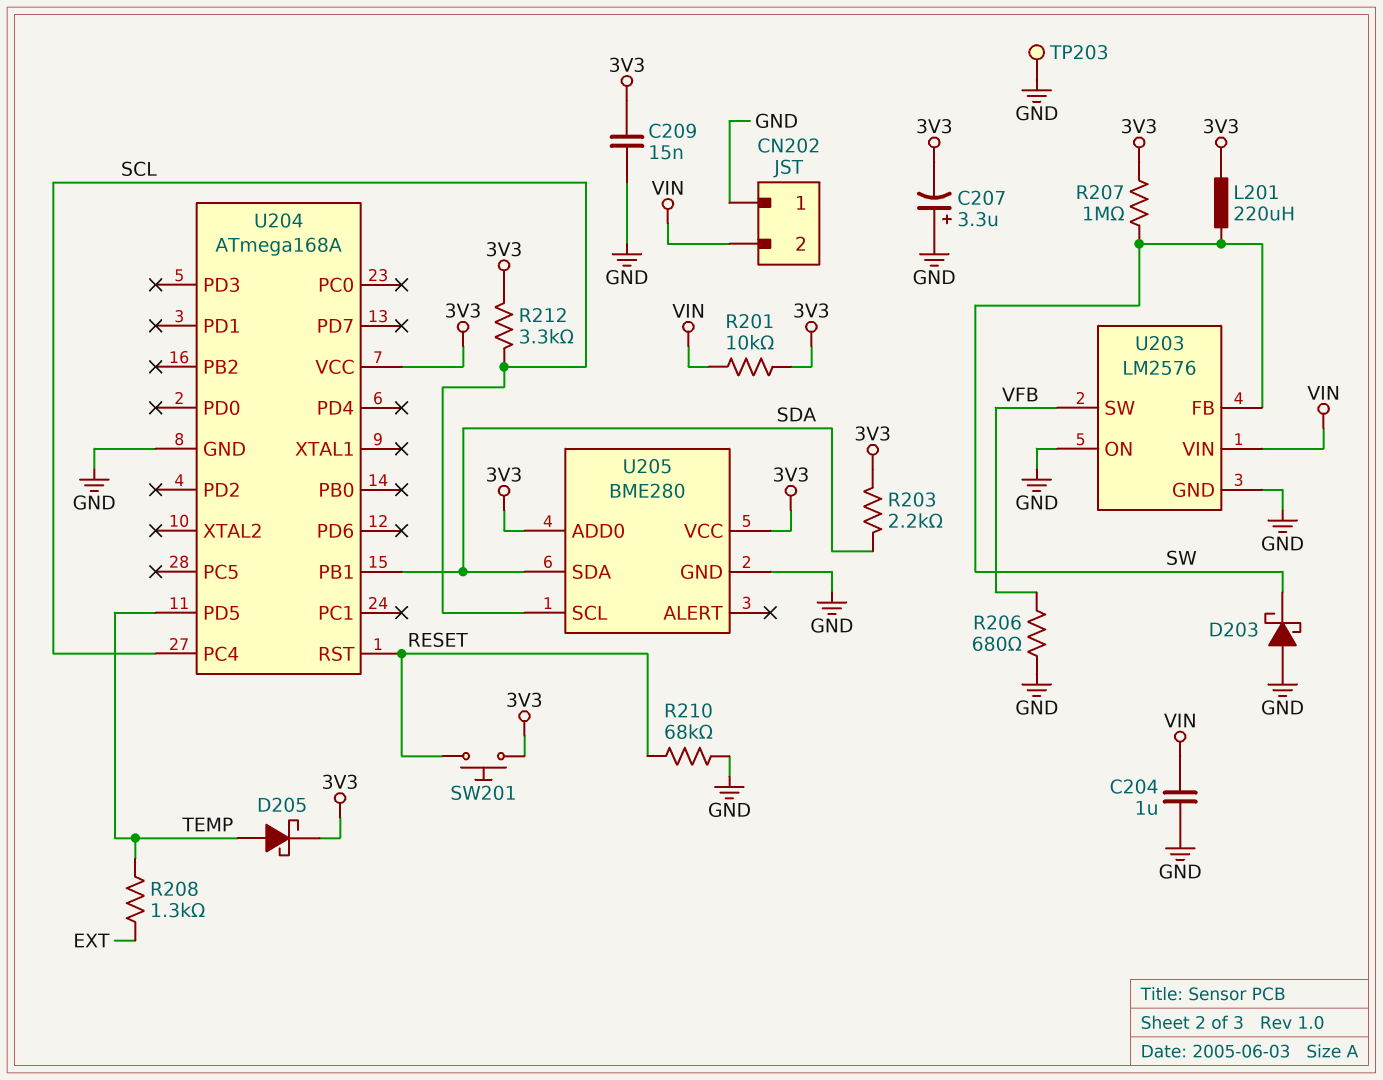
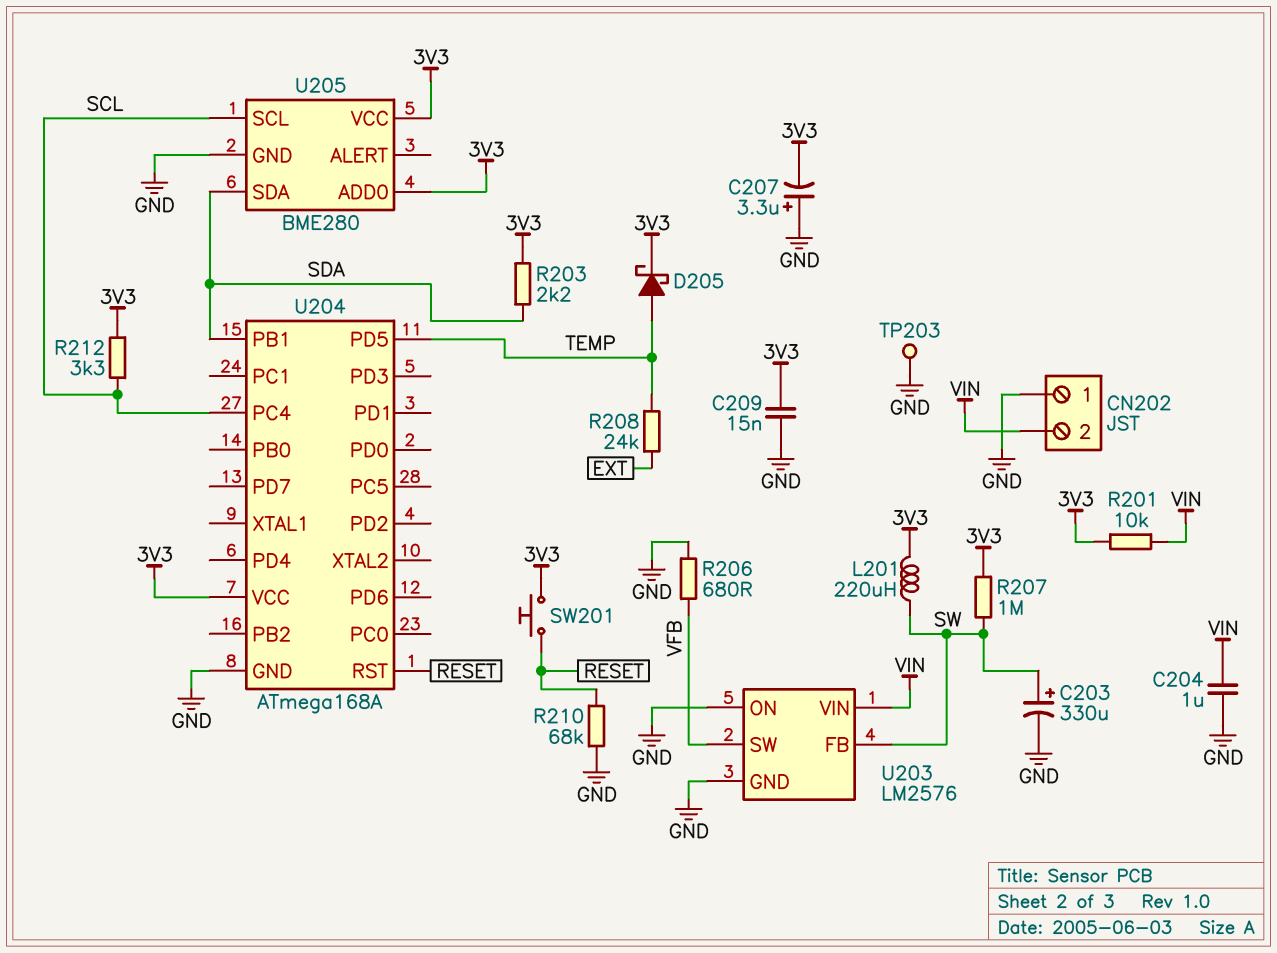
C203: none -> 330uF (plus SW, minus GND)
D203: schottky (A GND, K SW) -> none
R208: 1.3k (EXT, TEMP) -> 24k (EXT, TEMP)

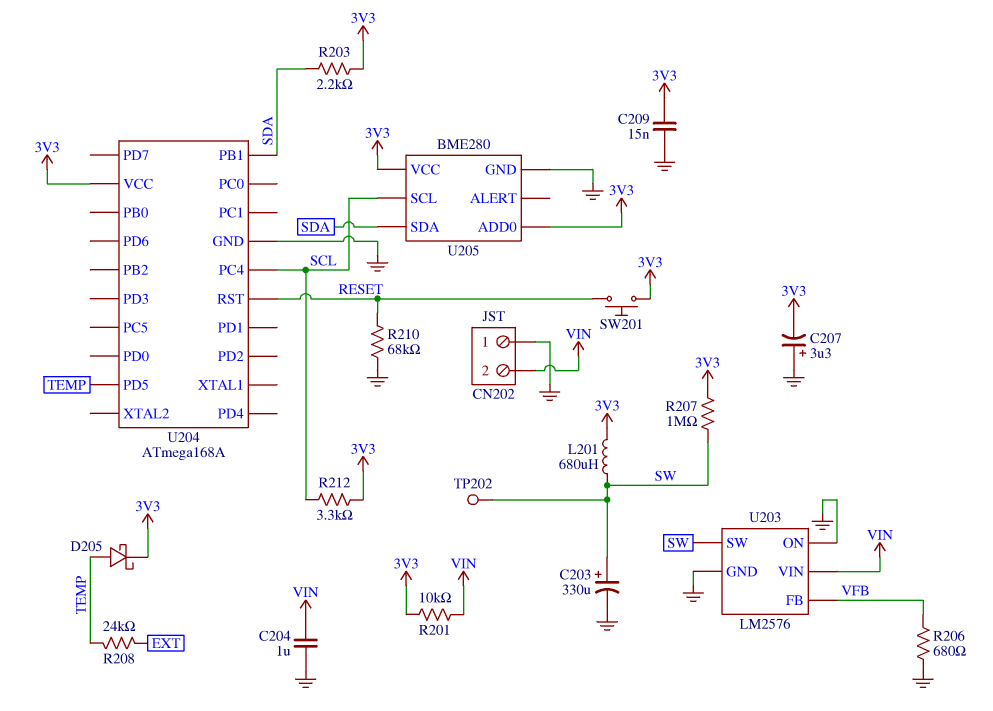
L201: 220uH (3V3, SW) -> 680uH (3V3, SW)
TP202: none -> test point (SW)
TP203: test point (GND) -> none
U203 pin FB: SW -> VFB
U203 pin SW: VFB -> SW

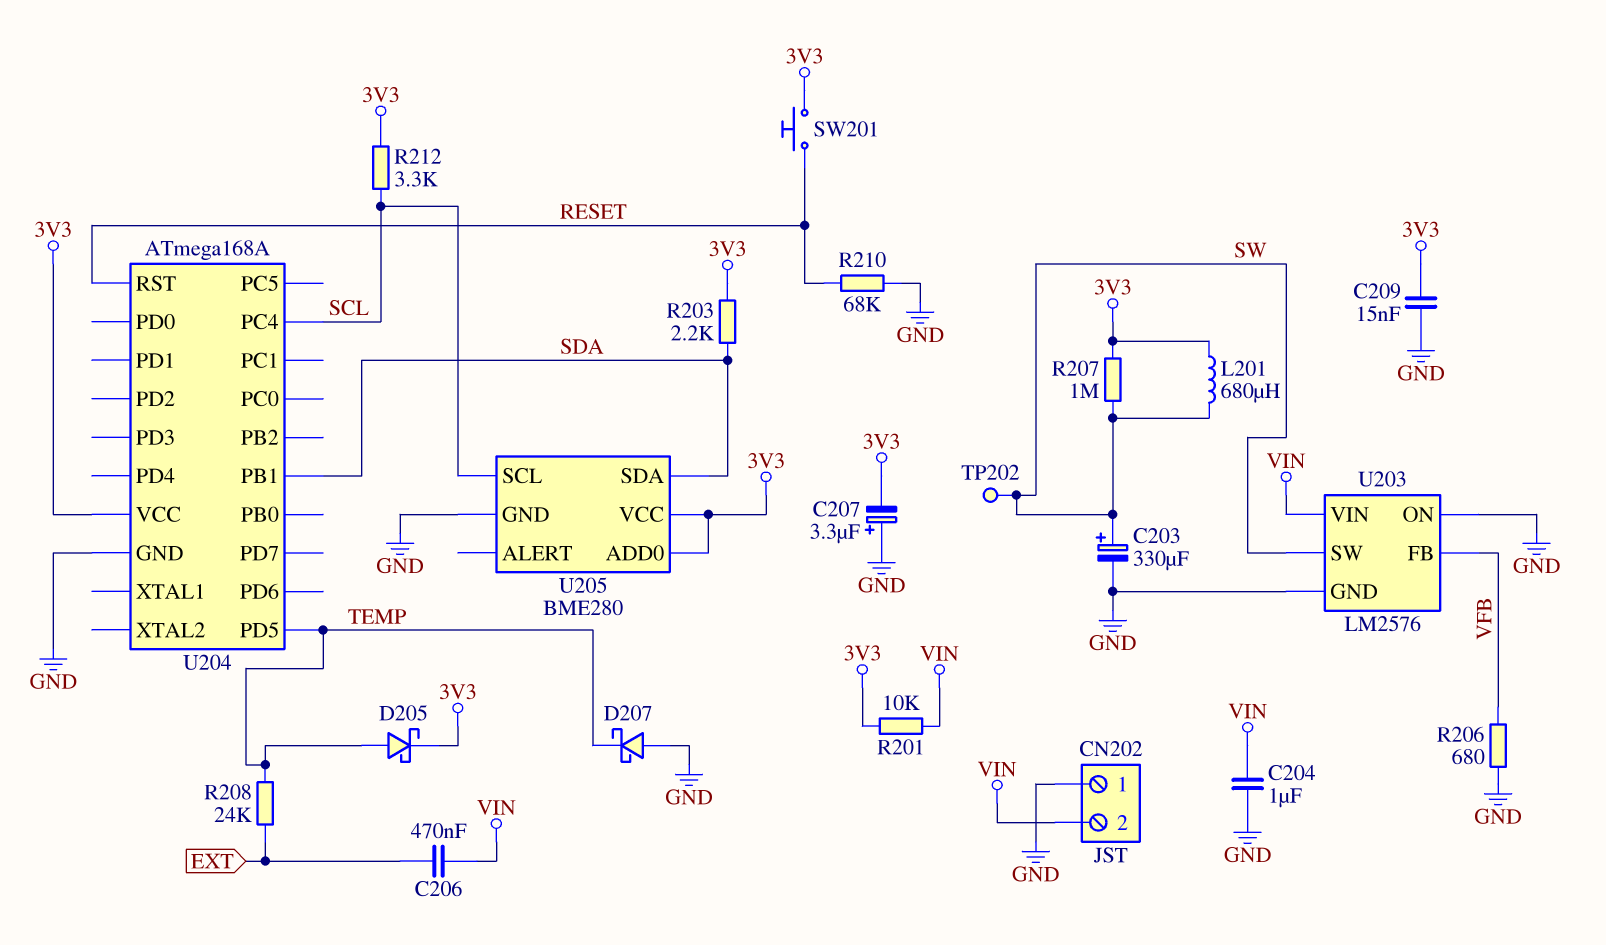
C206: none -> 470nF (EXT, VIN)
D207: none -> schottky (A GND, K TEMP)

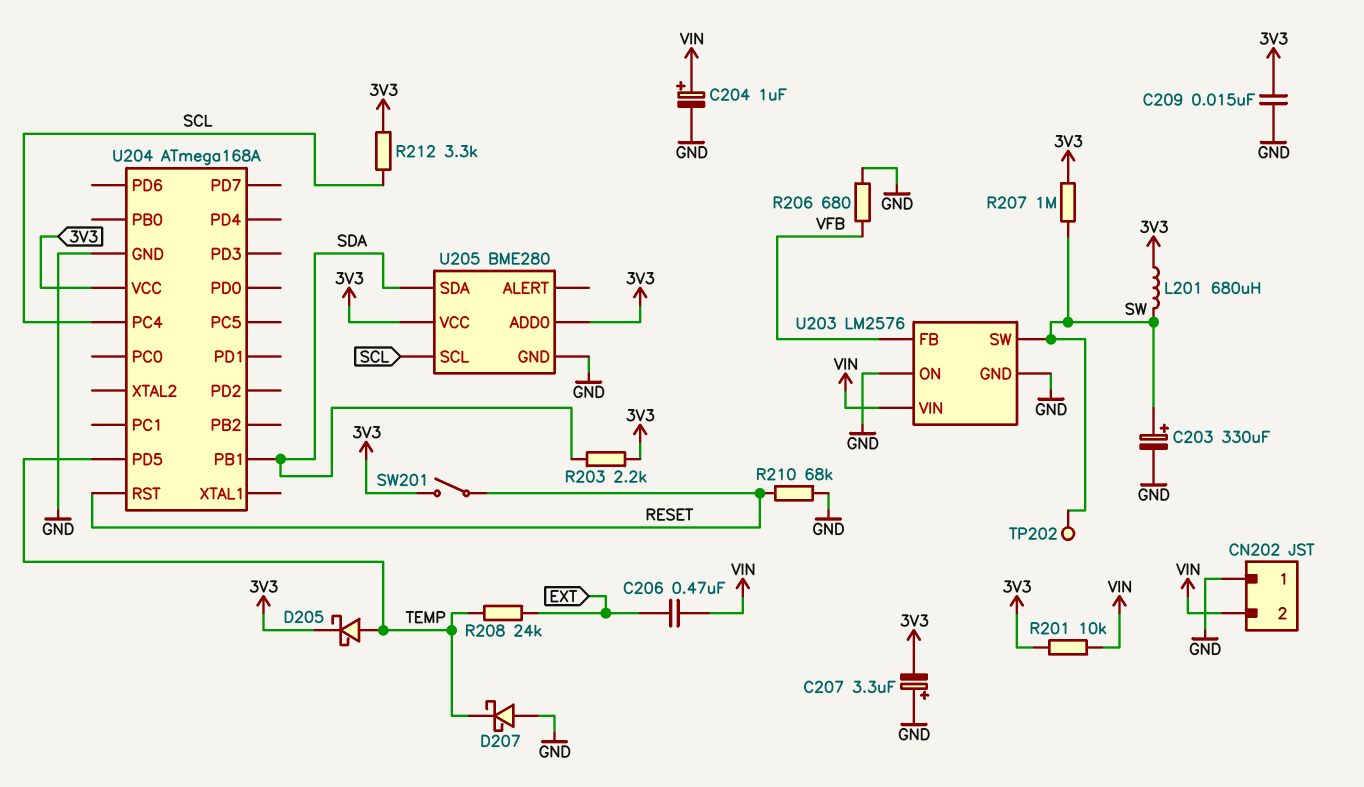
C204: 1uF (GND, VIN) -> 1uF (plus VIN, minus GND)
SW201: button (3V3, RESET) -> switch (3V3, RESET)

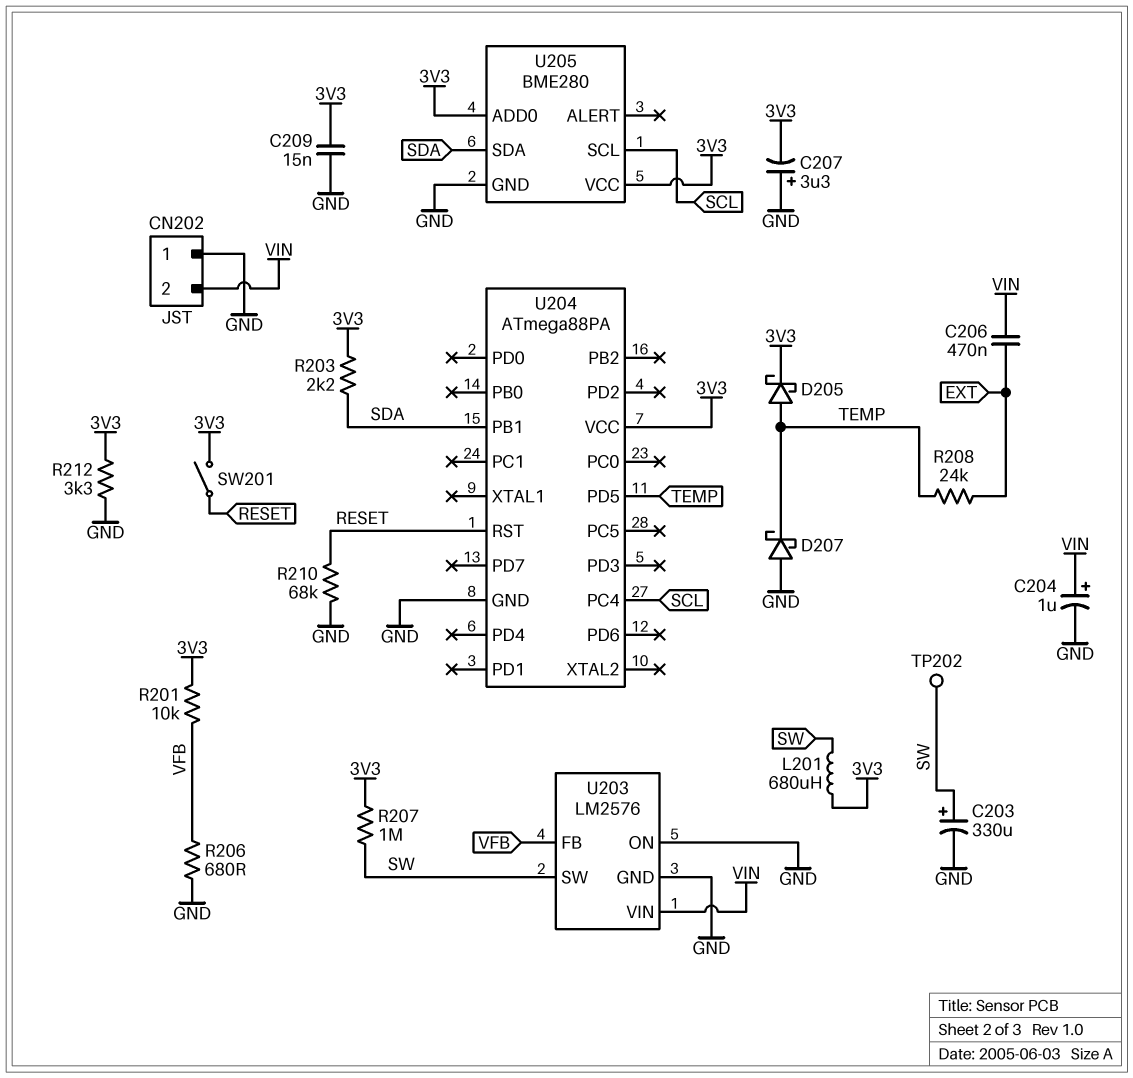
R201: 10k (3V3, VIN) -> 10k (3V3, VFB)
R212: 3.3k (3V3, SCL) -> 3.3k (3V3, GND)
U204: ATmega168A -> ATmega88PA

